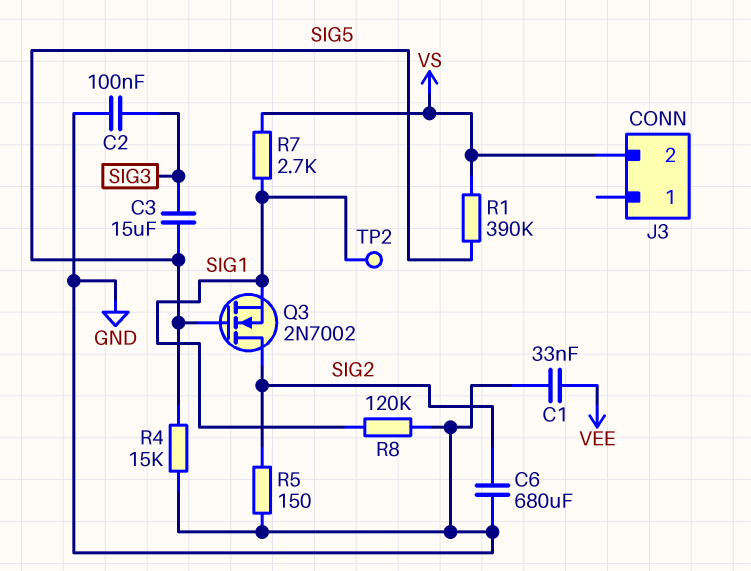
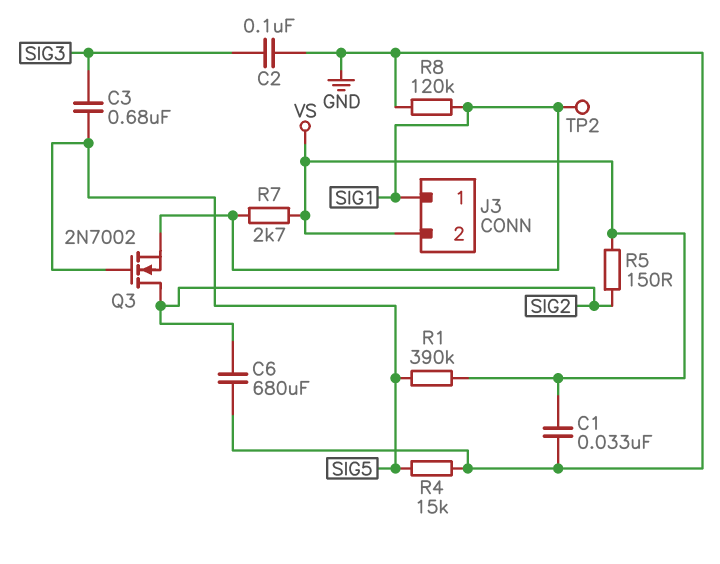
C1: 33nF (GND, VEE) -> 33nF (GND, VS)
C3: 15uF (SIG3, SIG5) -> 680nF (SIG3, SIG5)
J3 pin 1: none -> SIG1
R5: 150 (GND, SIG2) -> 150 (SIG2, VS)

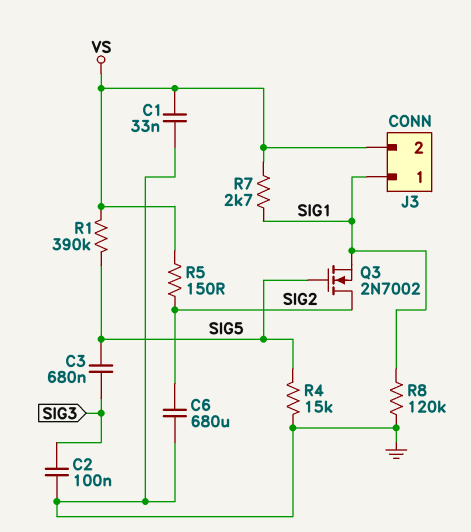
TP2: test point (SIG1) -> none

